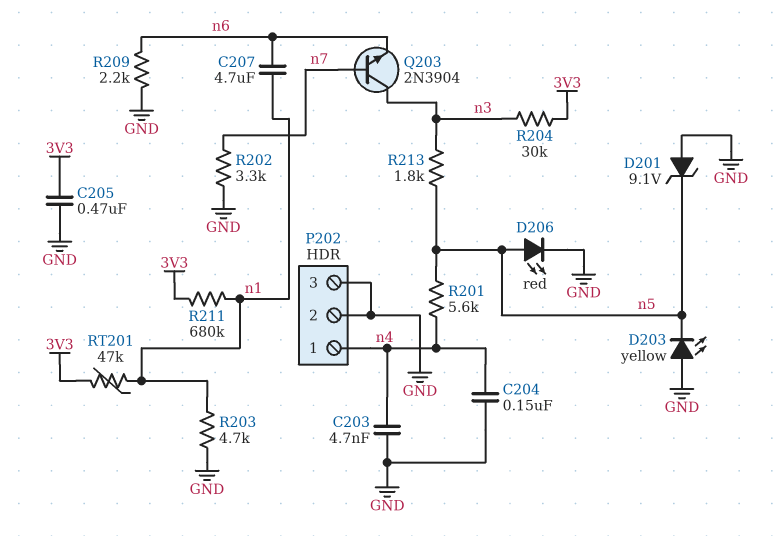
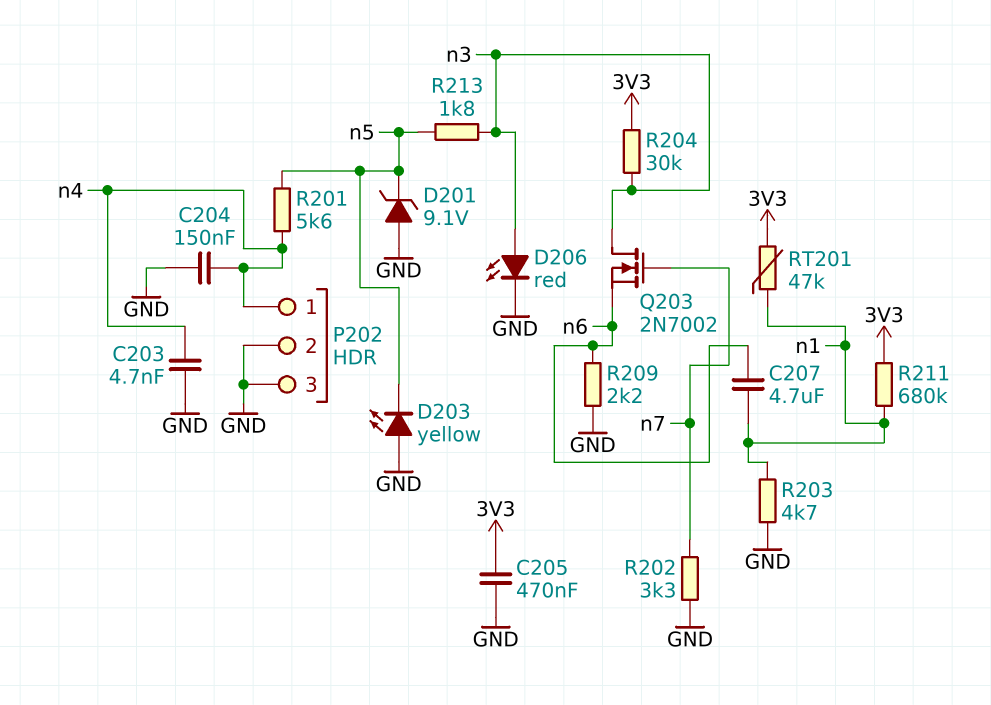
D206: LED red (A n5, K GND) -> LED red (A n3, K GND)
Q203: NPN 2N3904 (B n7, C n3, E n6) -> NMOS 2N7002 (G n7, D n3, S n6)

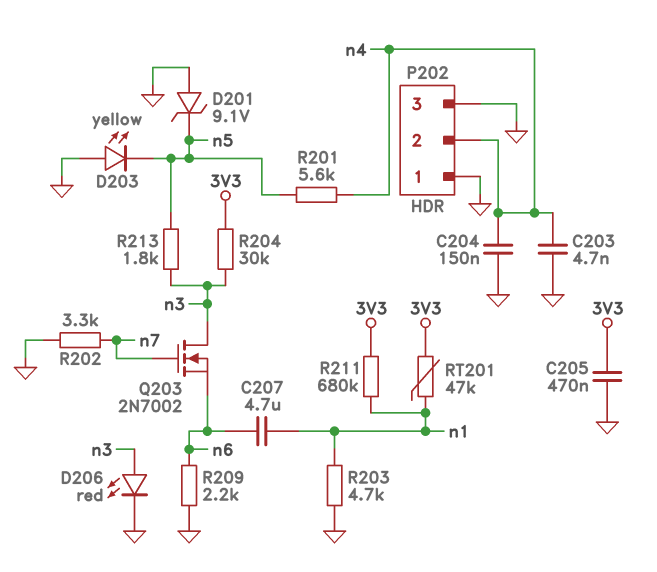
P202 pin 1: n4 -> GND
P202 pin 2: GND -> n4

